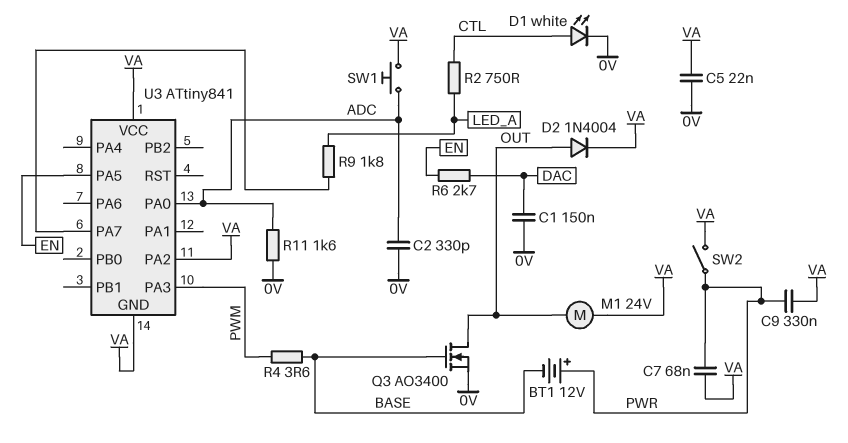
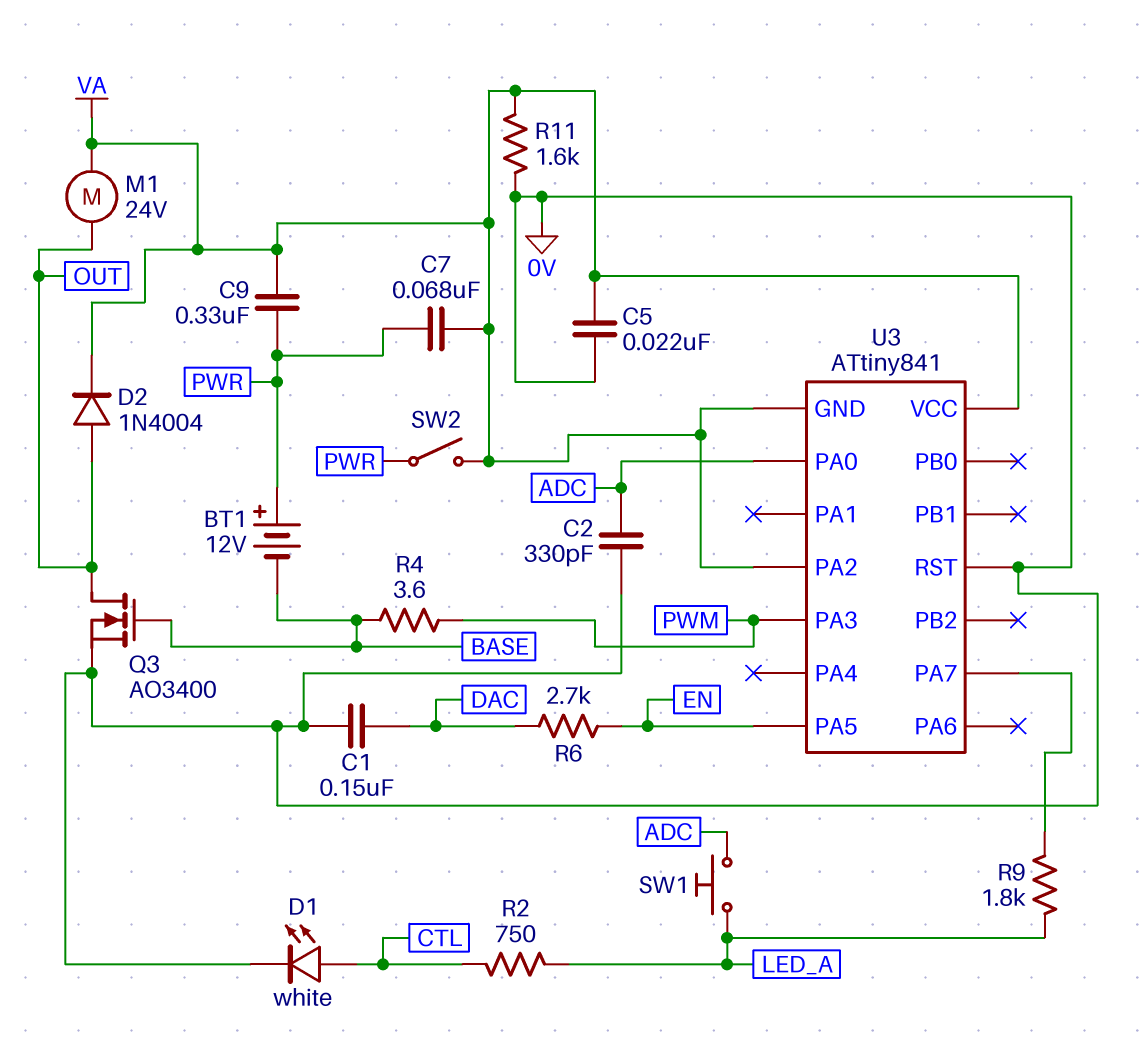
R11: 1.6k (0V, ADC) -> 1.6k (0V, VA)
SW1: button (ADC, VA) -> button (ADC, LED_A)
U3 pin RST: none -> 0V

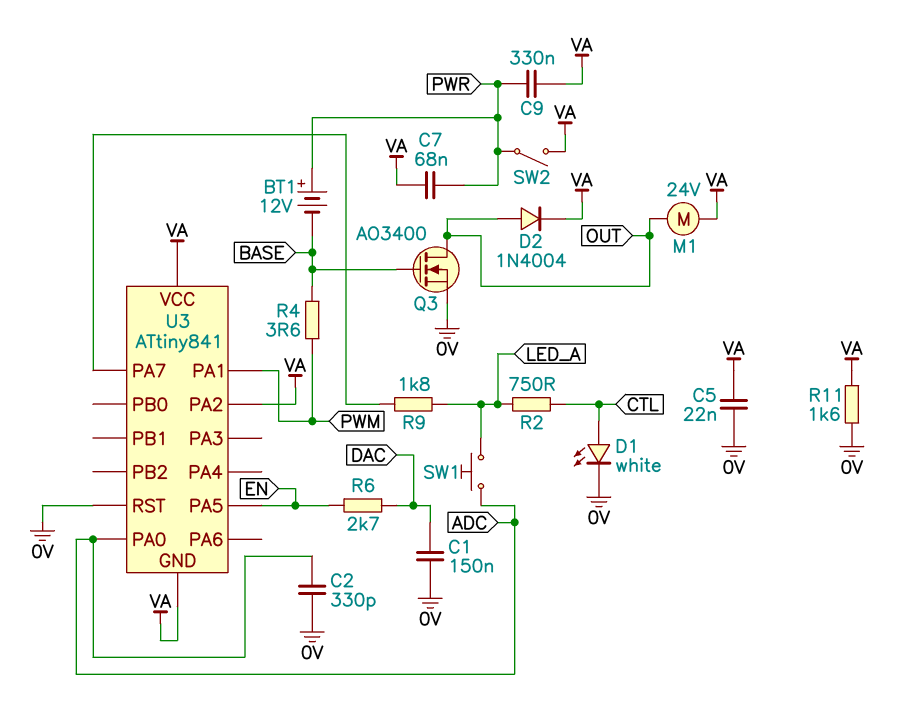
U3 pin PA1: none -> PWM
U3 pin PA3: PWM -> none

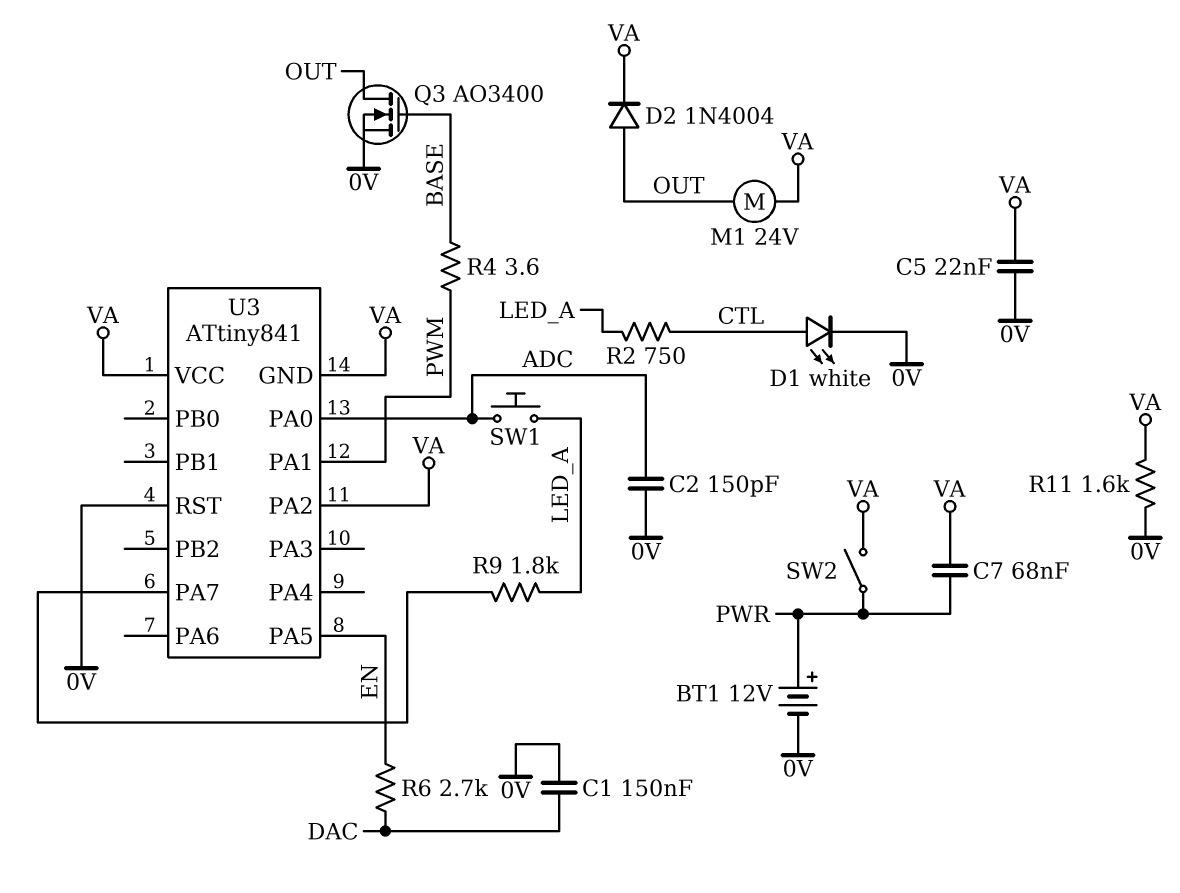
BT1: 12V (plus PWR, minus BASE) -> 12V (plus PWR, minus 0V)
C2: 330pF (0V, ADC) -> 150pF (0V, ADC)
C9: 330nF (PWR, VA) -> none

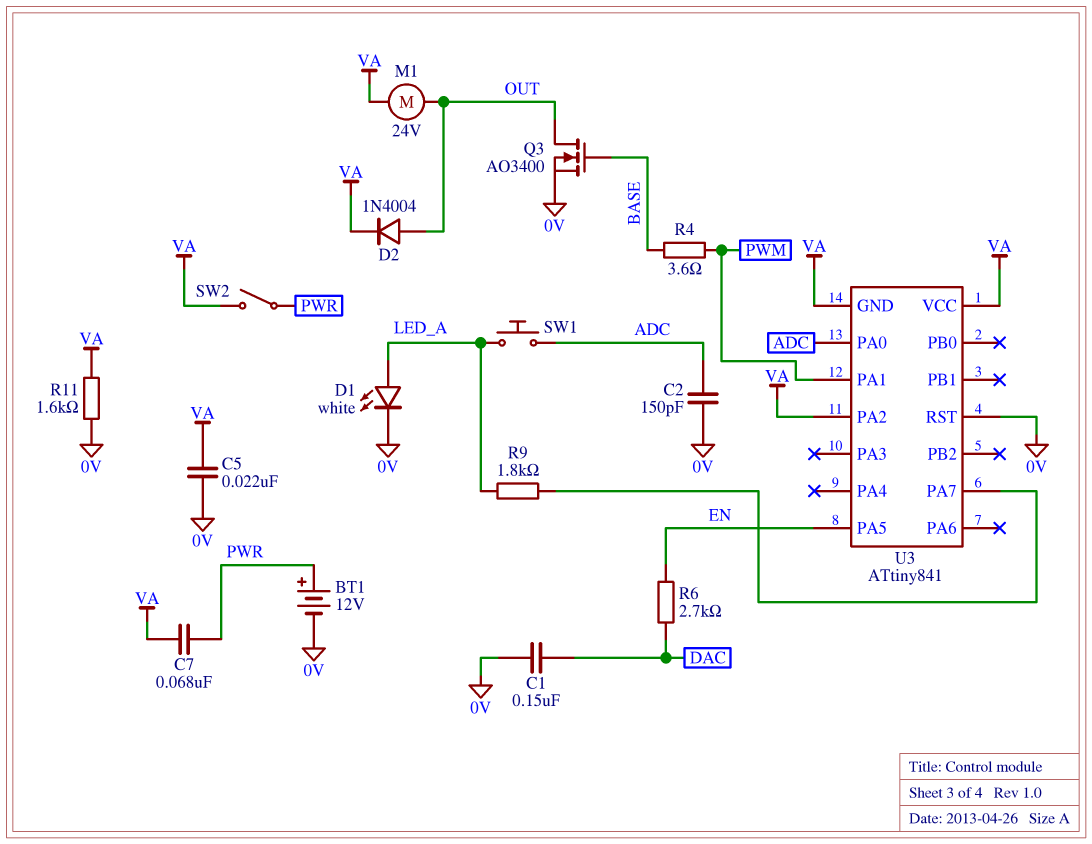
D1: LED white (A CTL, K 0V) -> LED white (A LED_A, K 0V)
R2: 750 (CTL, LED_A) -> none

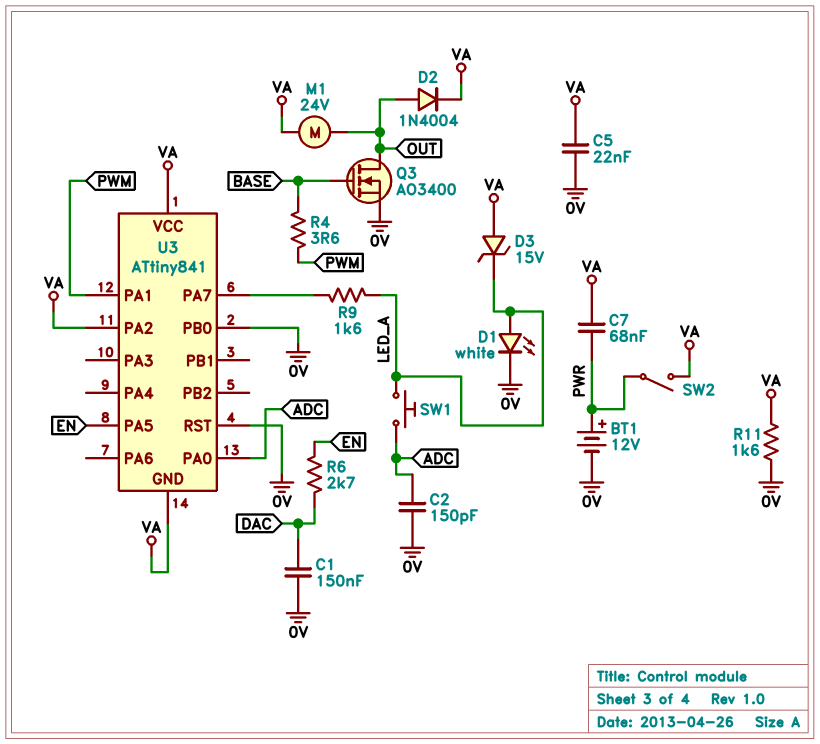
D3: none -> zener 15V (A VA, K LED_A)
R9: 1.8k (LED_A, U3/PA7) -> 1.6k (LED_A, U3/PA7)
U3 pin PB0: none -> 0V

